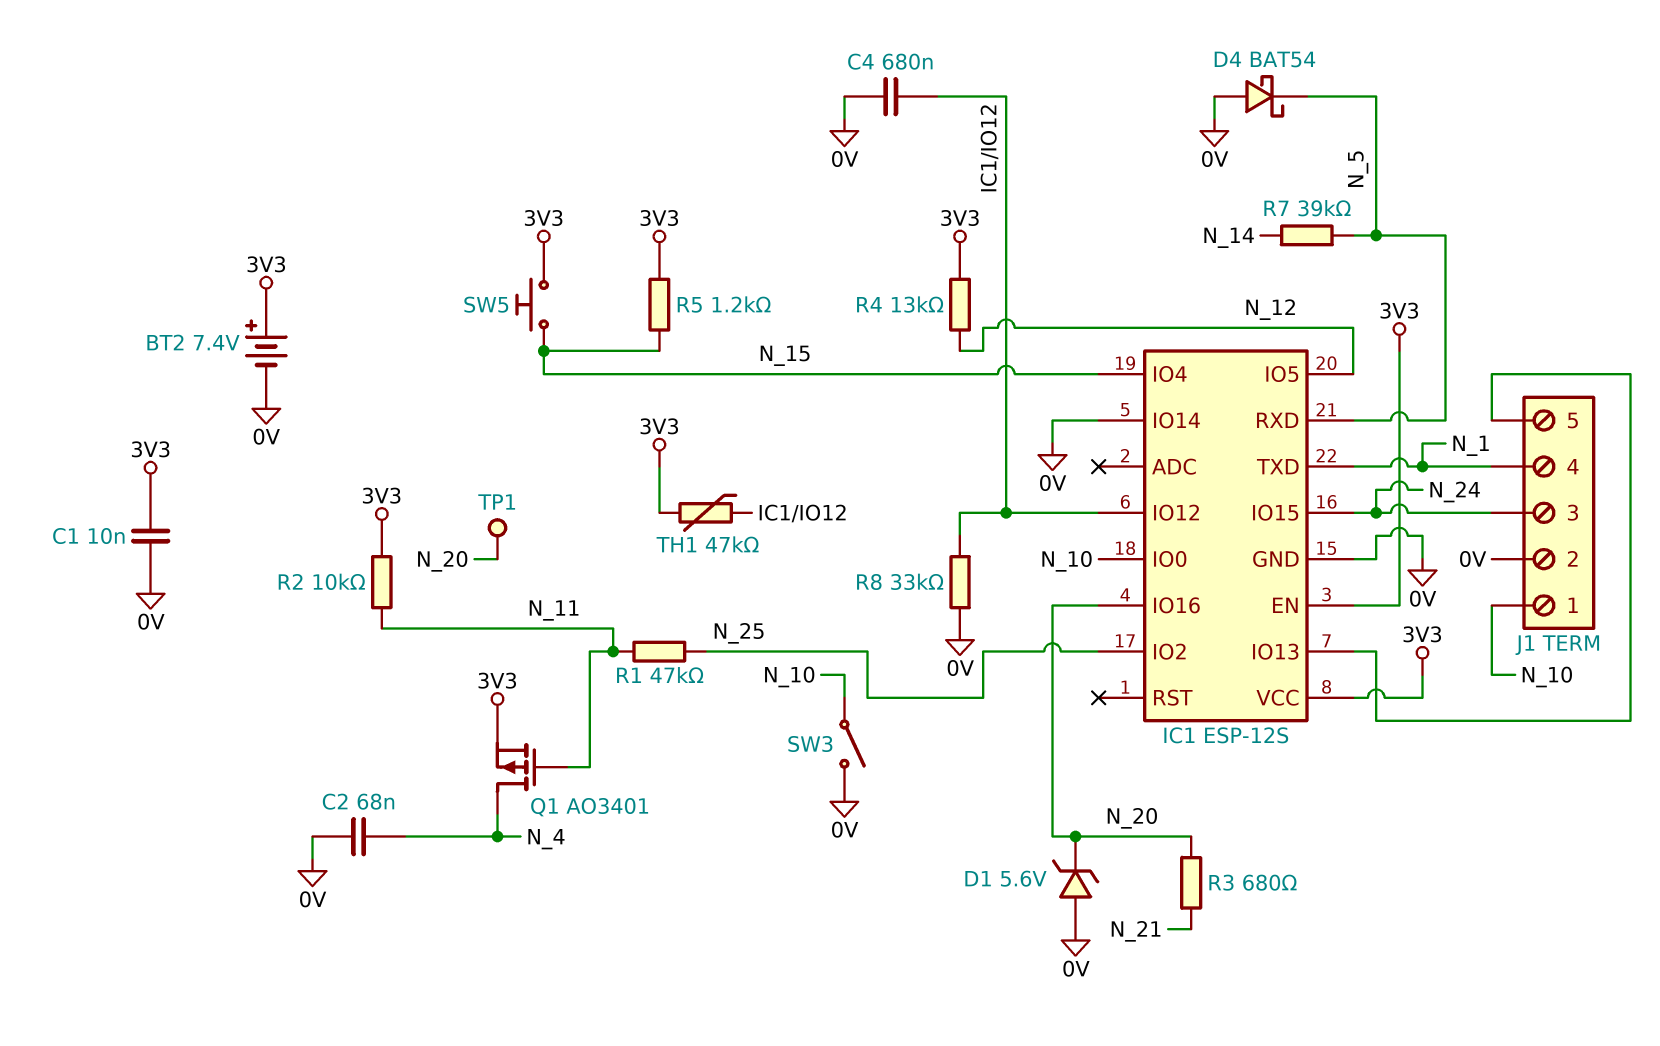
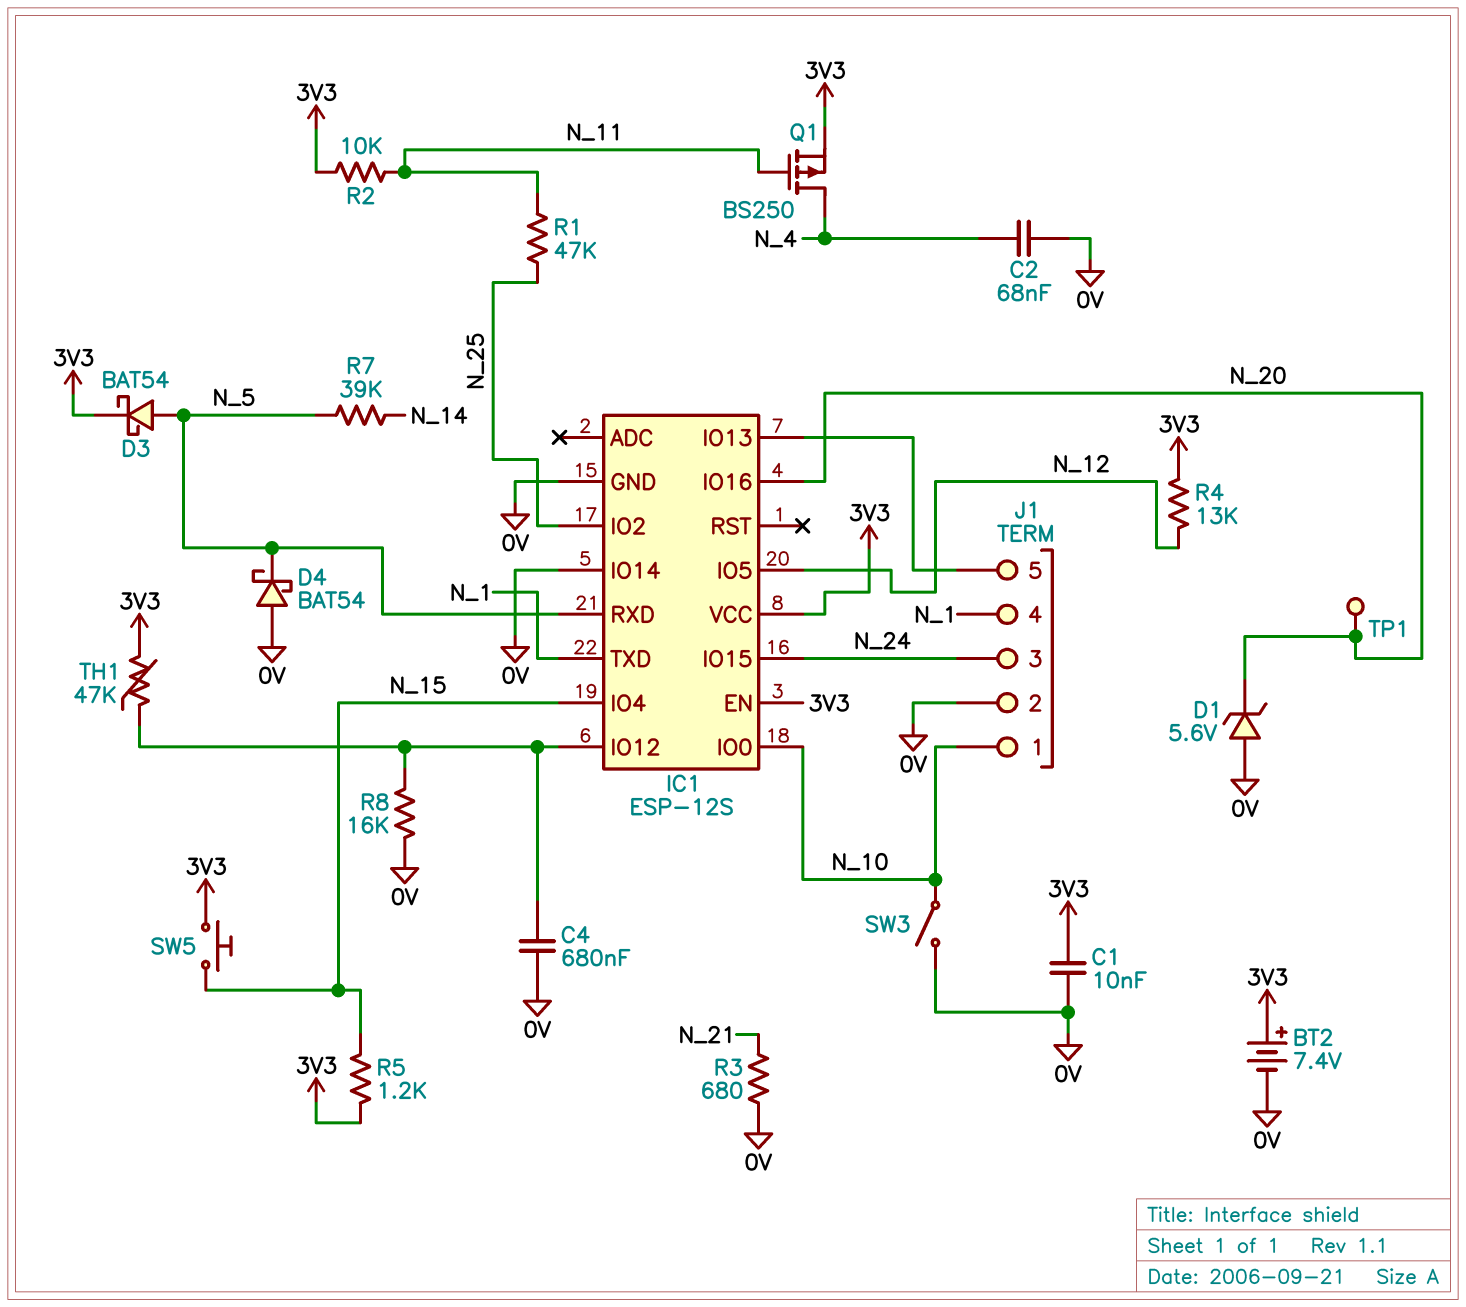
D3: none -> schottky BAT54 (A N_5, K 3V3)
Q1: PMOS AO3401 (G N_11, D N_4, S 3V3) -> PMOS BS250 (G N_11, D N_4, S 3V3)
R3: 680 (N_20, N_21) -> 680 (0V, N_21)
R8: 33k (0V, IC1/IO12) -> 16k (0V, IC1/IO12)

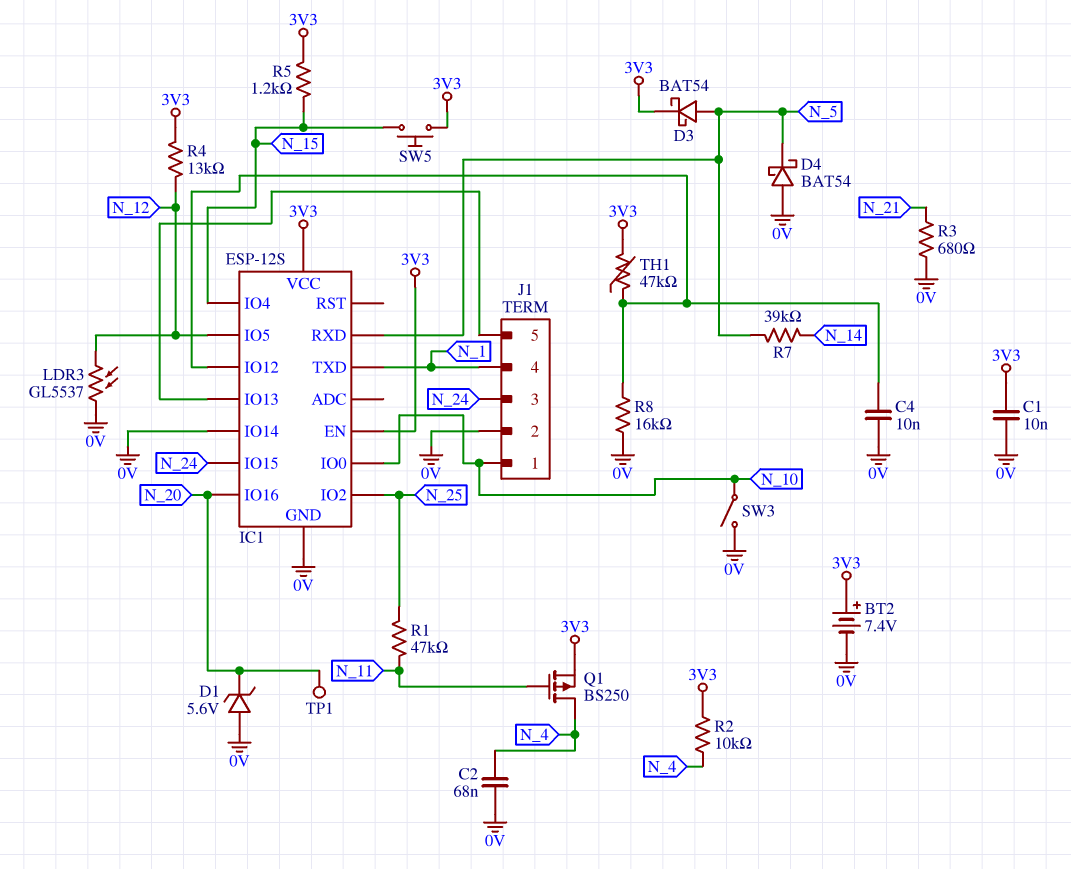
C4: 680nF (0V, IC1/IO12) -> 10nF (0V, IC1/IO12)
LDR3: none -> GL5537 (0V, N_12)
R2: 10k (3V3, N_11) -> 10k (3V3, N_4)

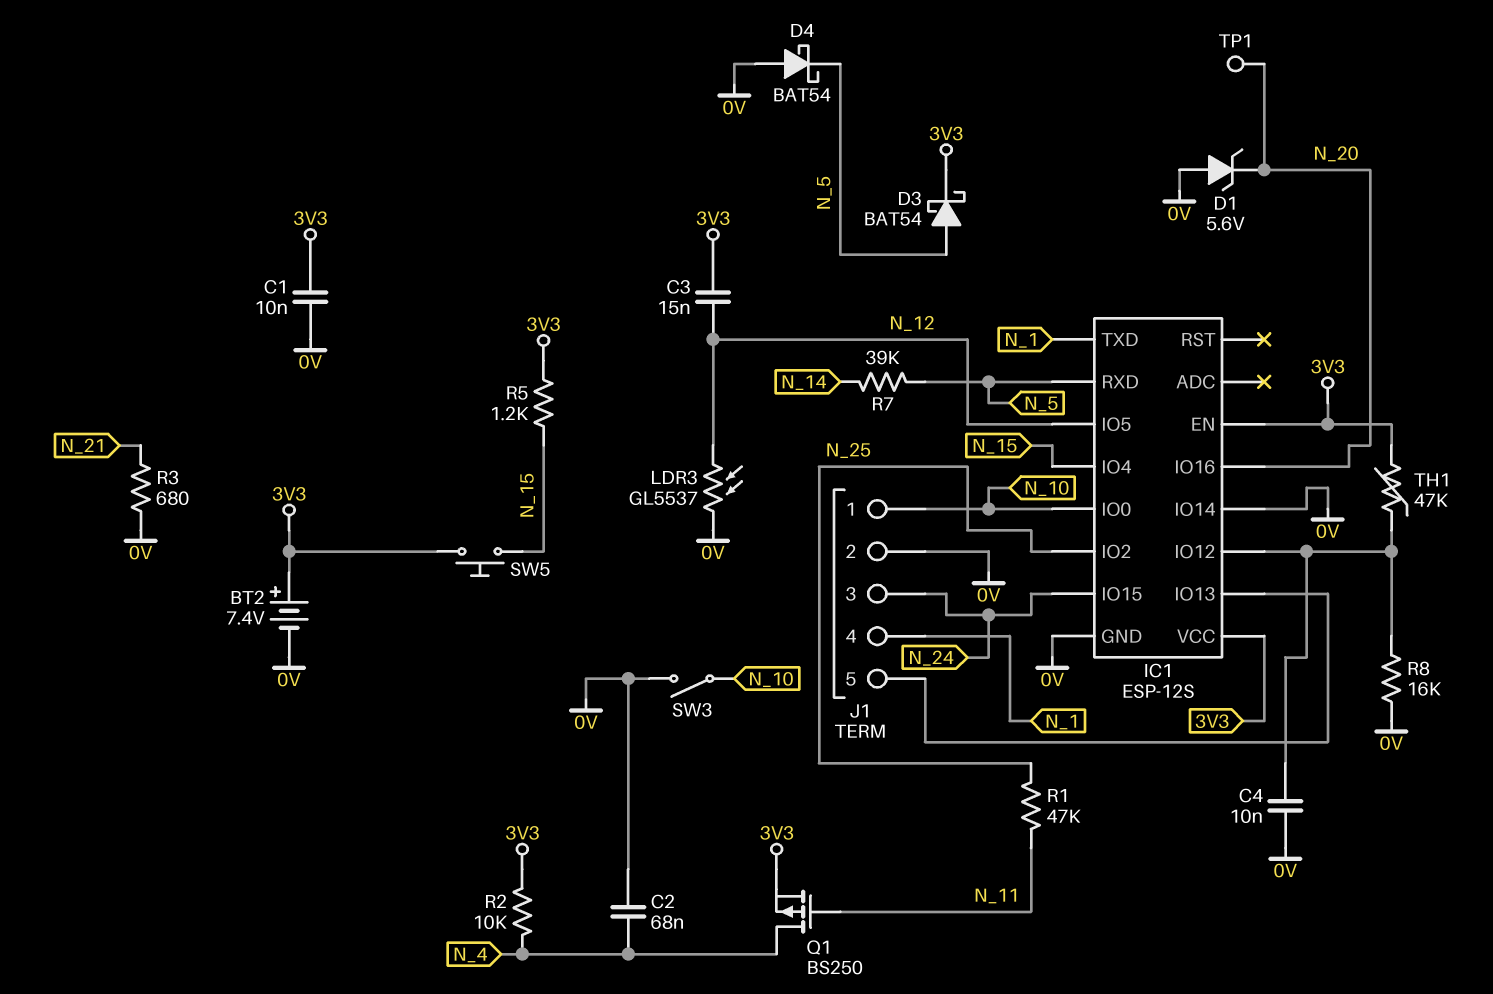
C3: none -> 15nF (3V3, N_12)
R4: 13k (3V3, N_12) -> none

